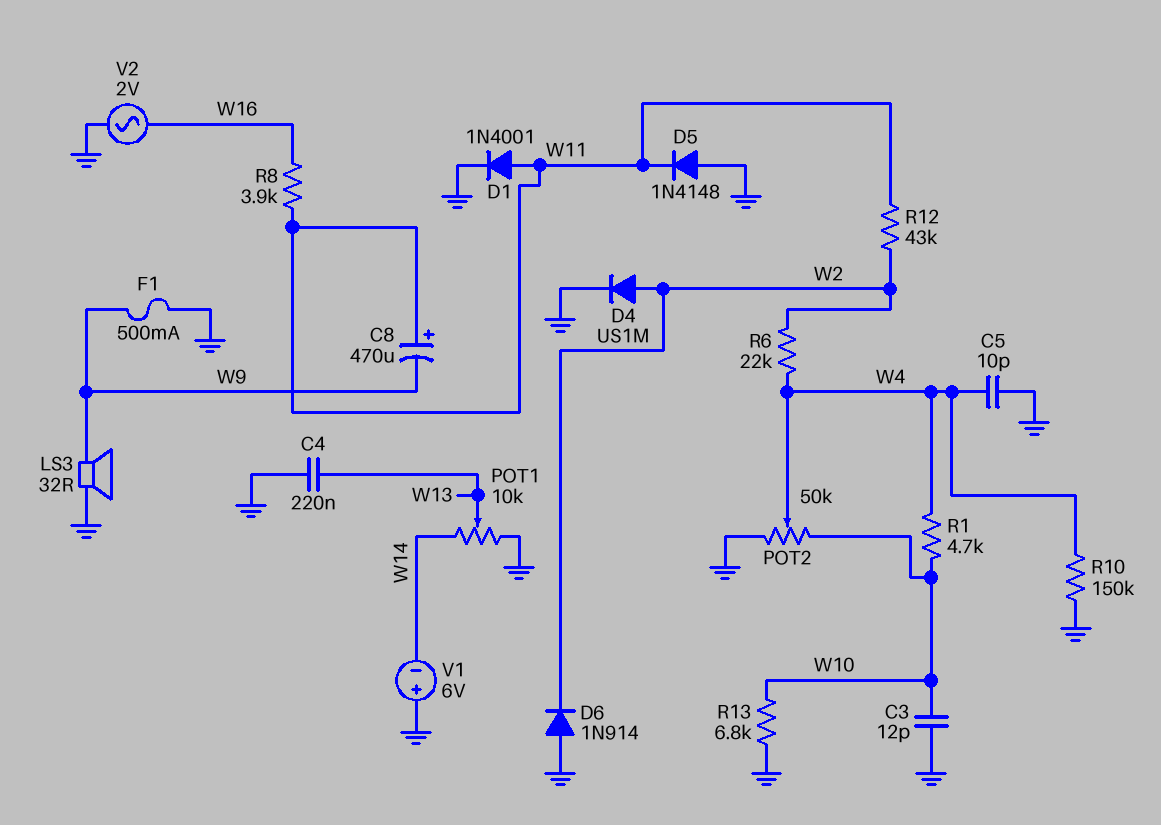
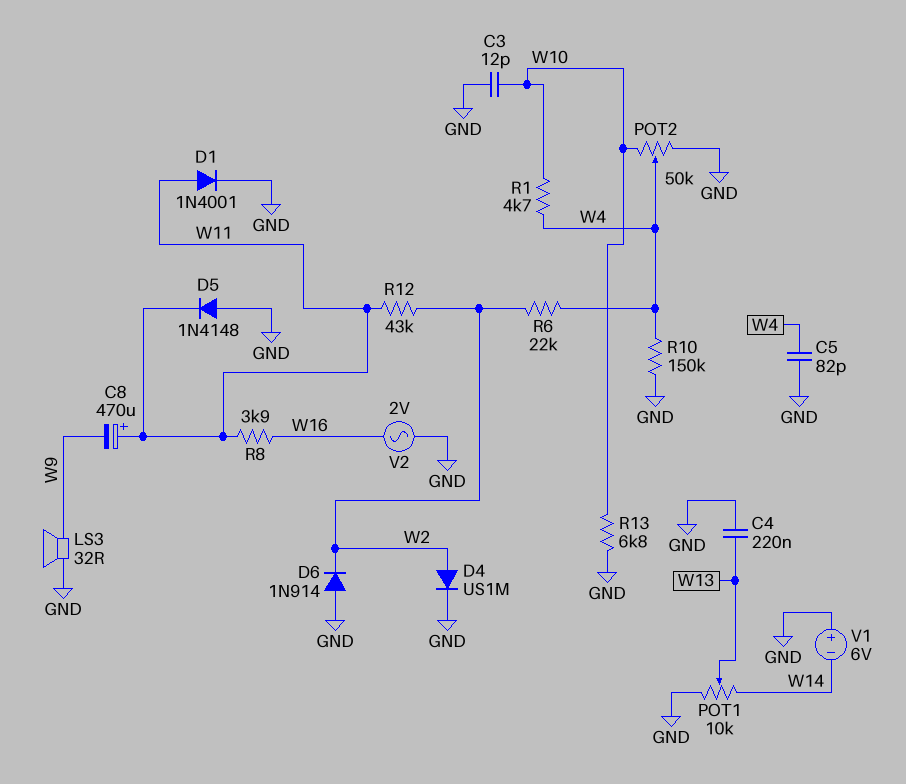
C5: 10pF (GND, W4) -> 82pF (GND, W4)
F1: 500mA (GND, W9) -> none

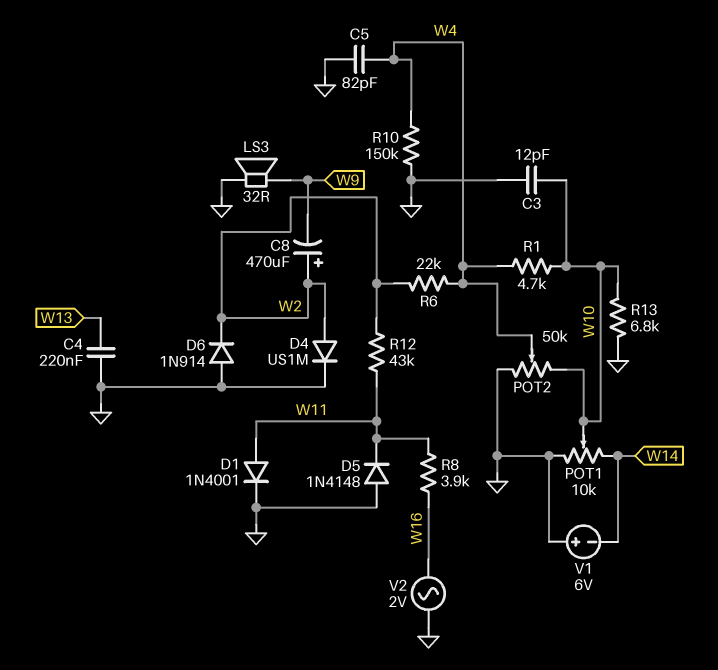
C8: 470uF (plus W11, minus W9) -> 470uF (plus W2, minus W9)
POT1: 10k (GND, W14, wiper W13) -> 10k (GND, W14, wiper W10)

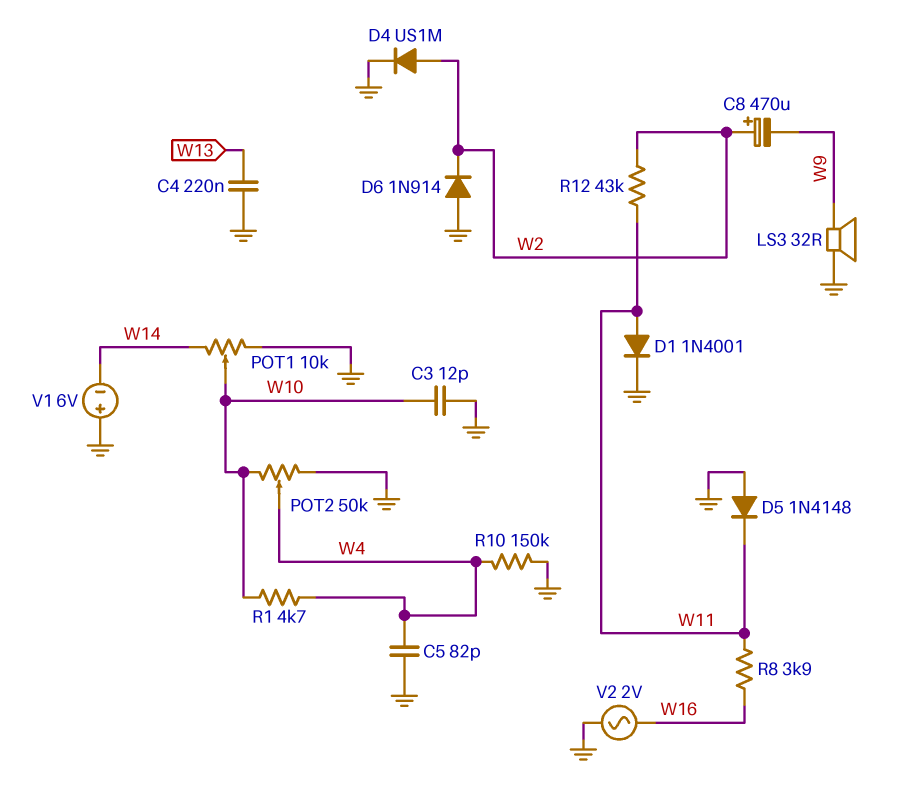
R6: 22k (W2, W4) -> none
R13: 6.8k (GND, W10) -> none

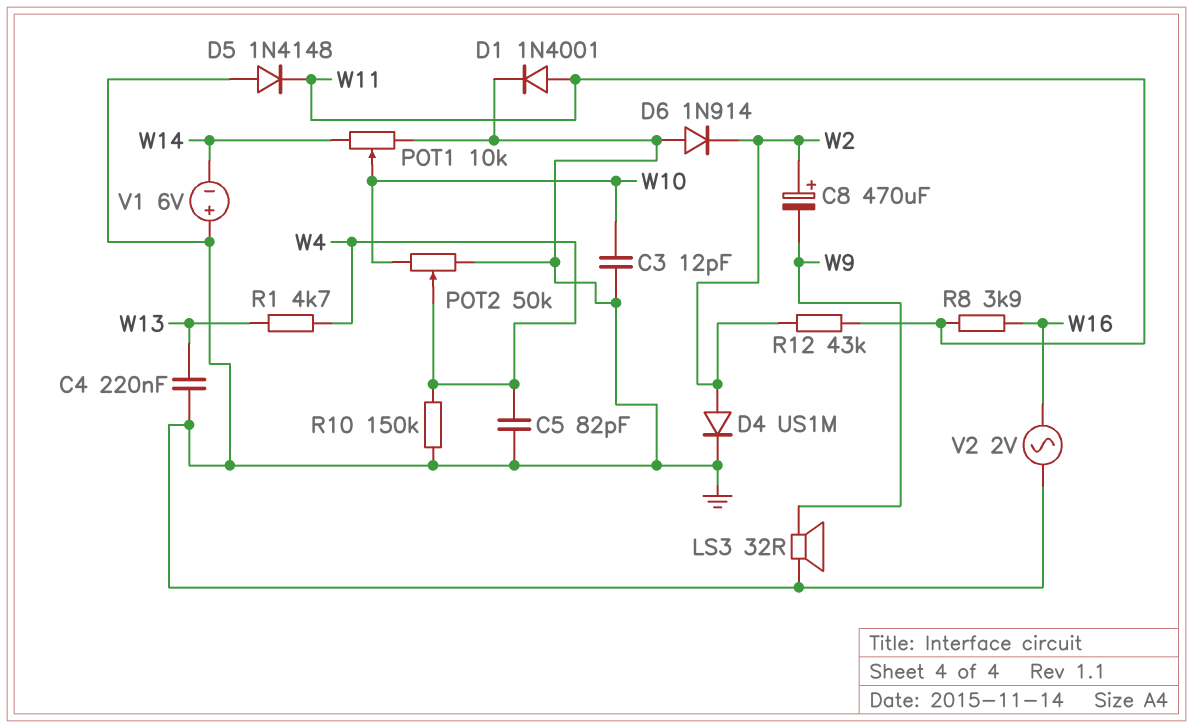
R1: 4.7k (W4, W10) -> 4.7k (W4, W13)

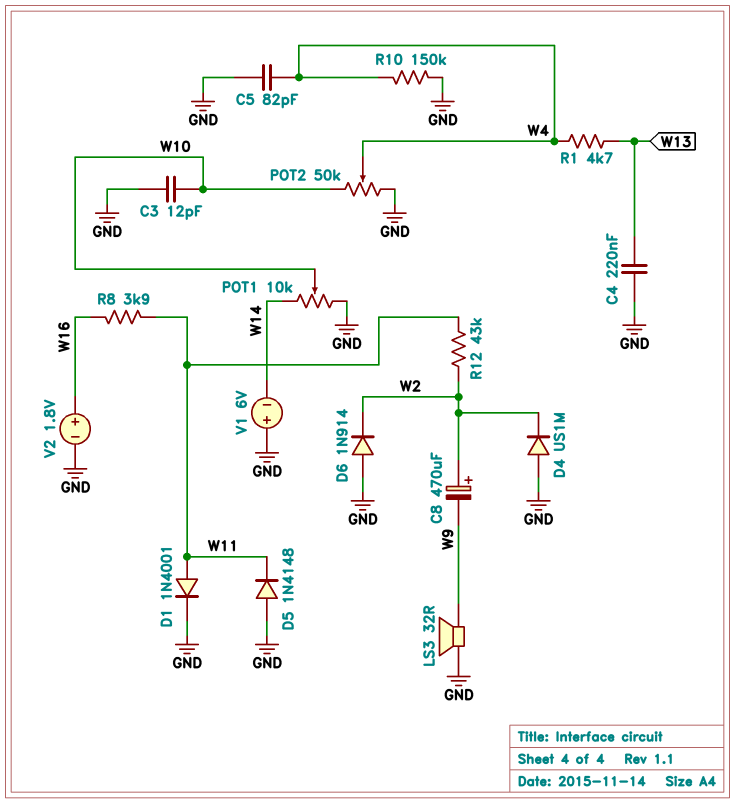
D4: diode US1M (A W2, K GND) -> diode US1M (A GND, K W2)
V2: AC 2V (GND, W16) -> 1.8V (plus W16, minus GND)

